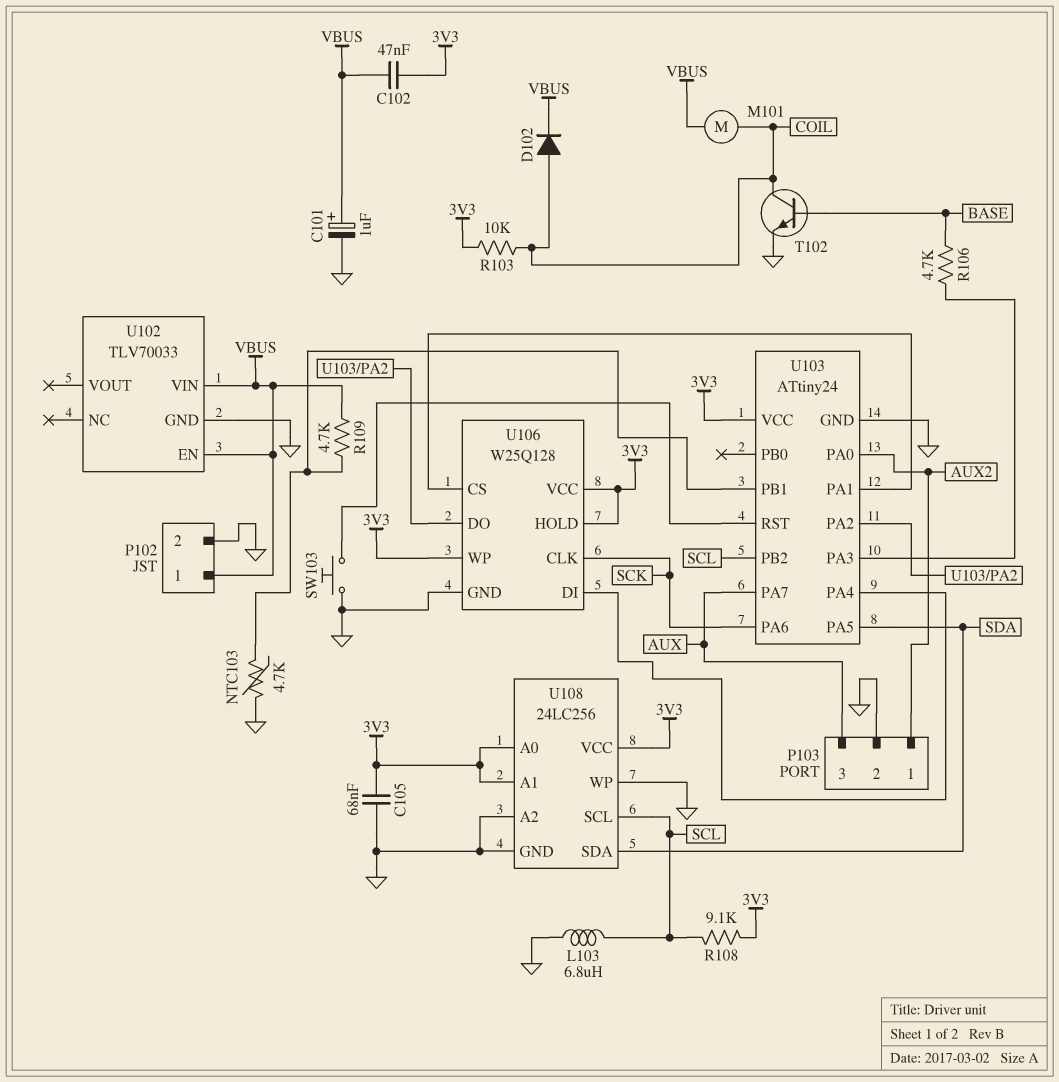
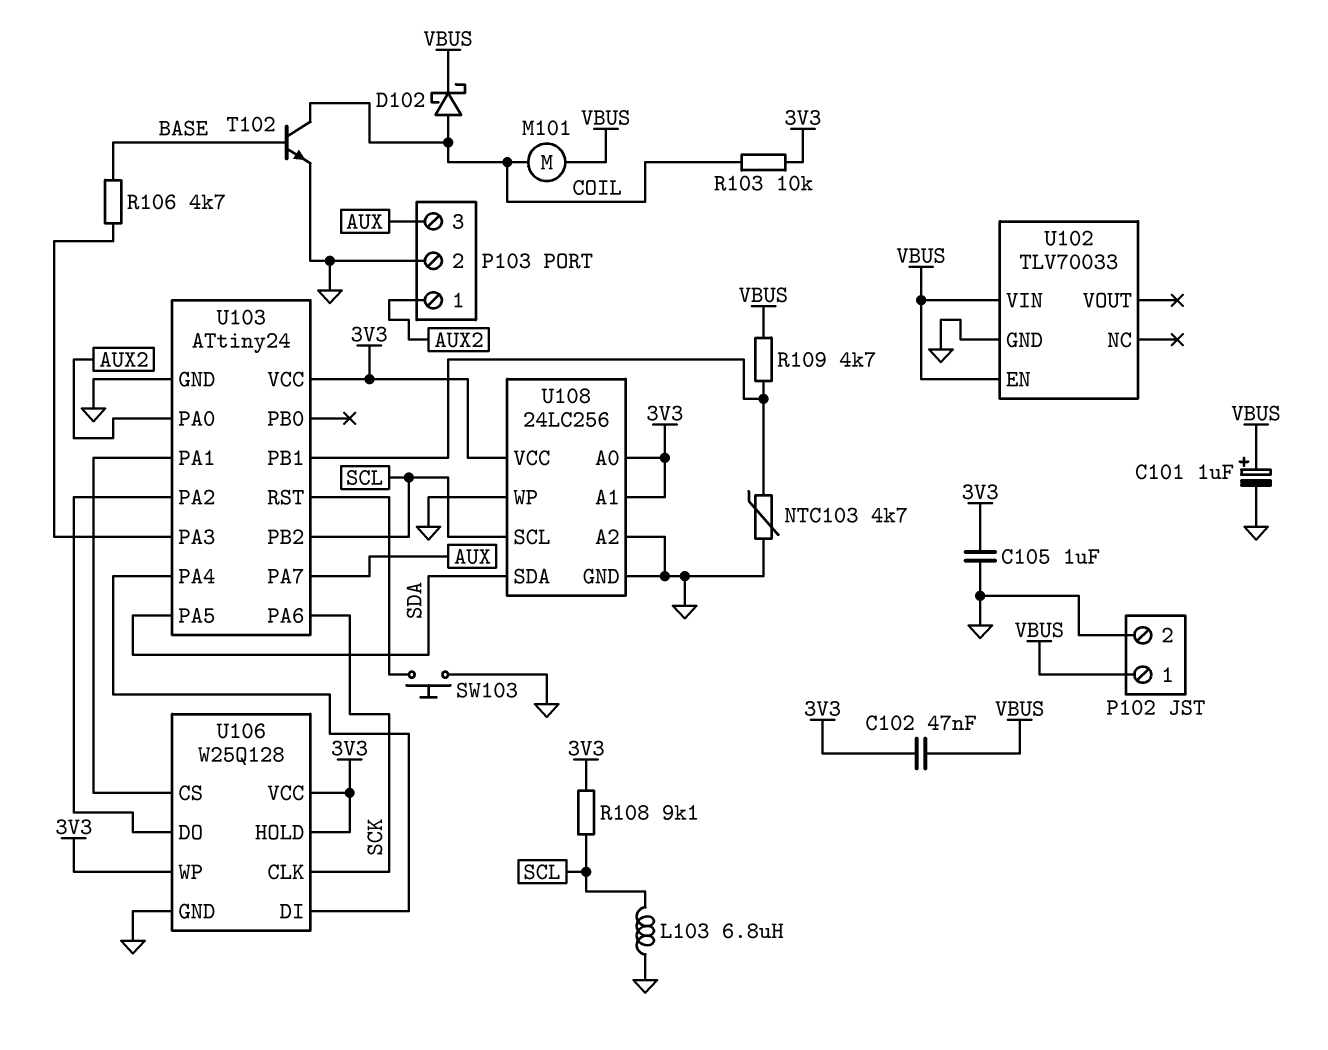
C105: 68nF (3V3, GND) -> 1uF (3V3, GND)
D102: diode (A COIL, K VBUS) -> schottky (A COIL, K VBUS)

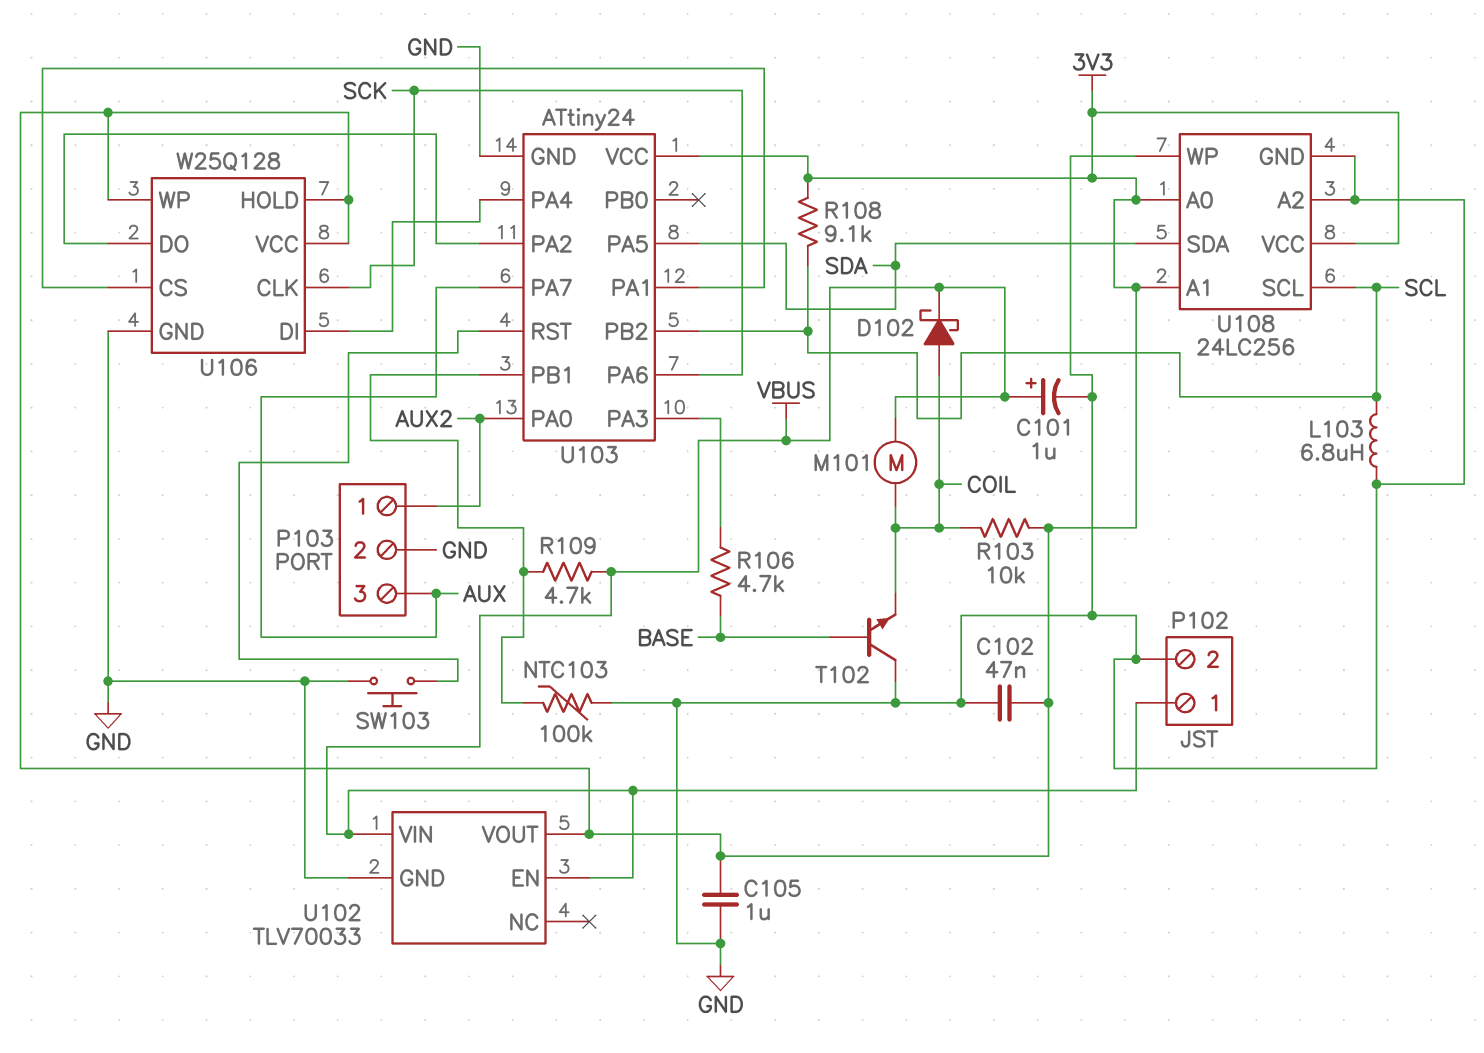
C102: 47nF (3V3, VBUS) -> 47nF (3V3, GND)
NTC103: 4.7k (GND, U103/PB1) -> 100k (GND, U103/PB1)
T102: NPN (B BASE, C COIL, E GND) -> NPN (B BASE, C GND, E COIL)
U102 pin VOUT: none -> 3V3

